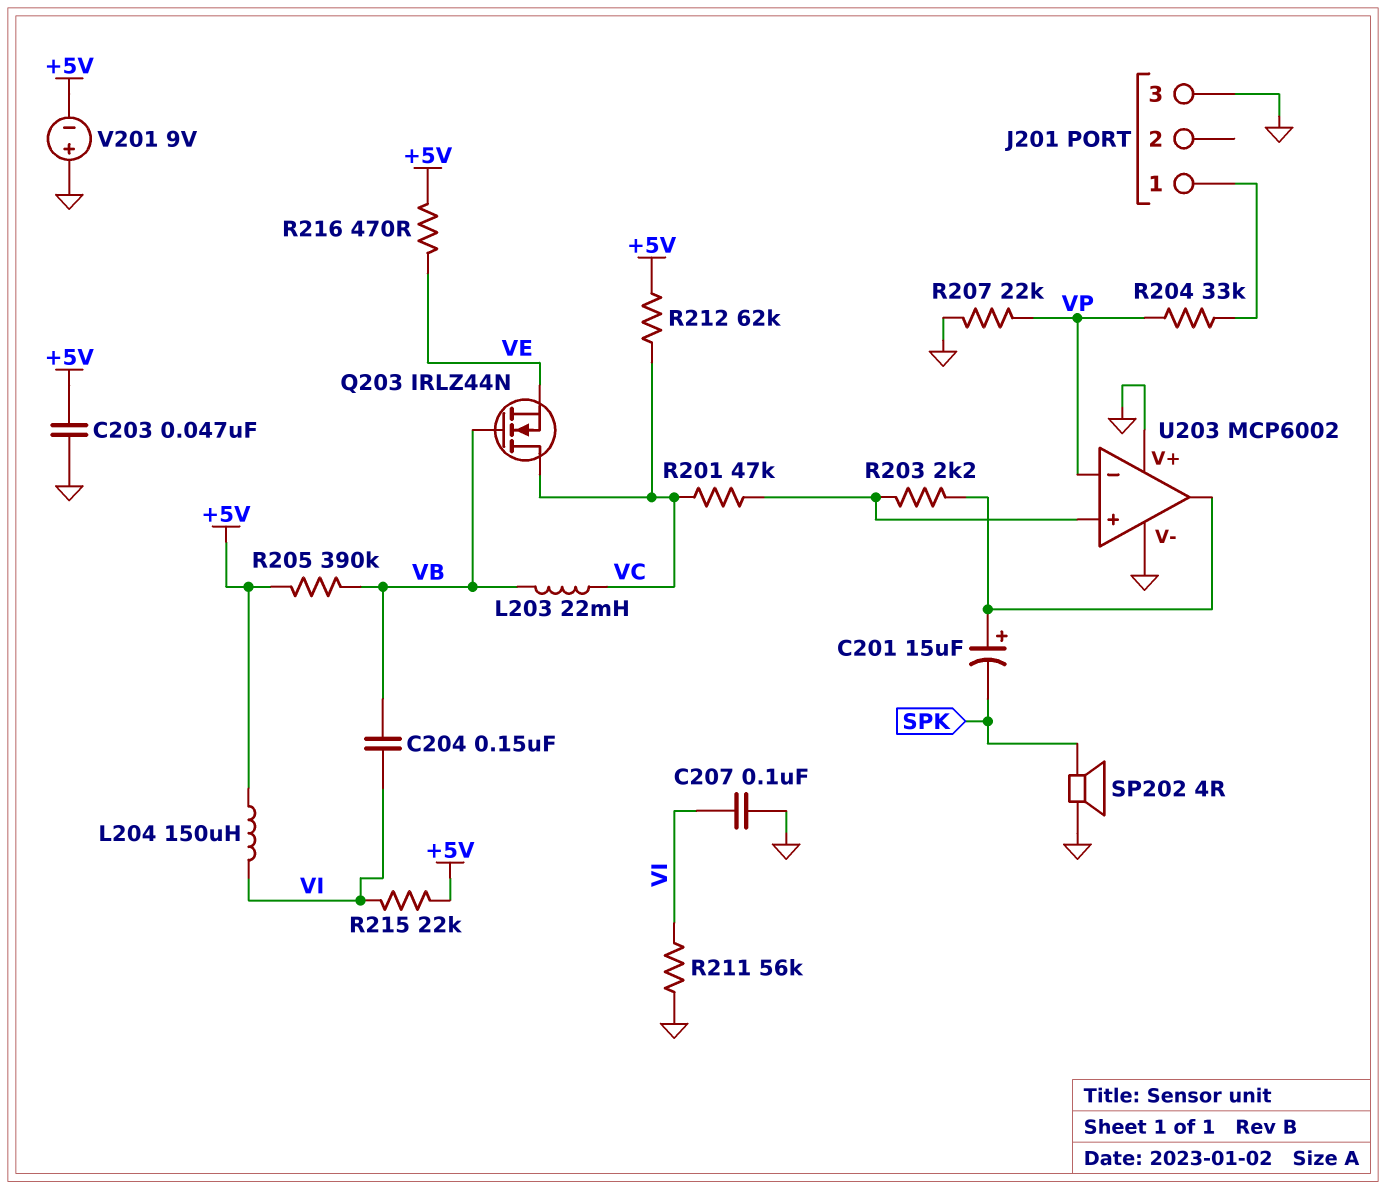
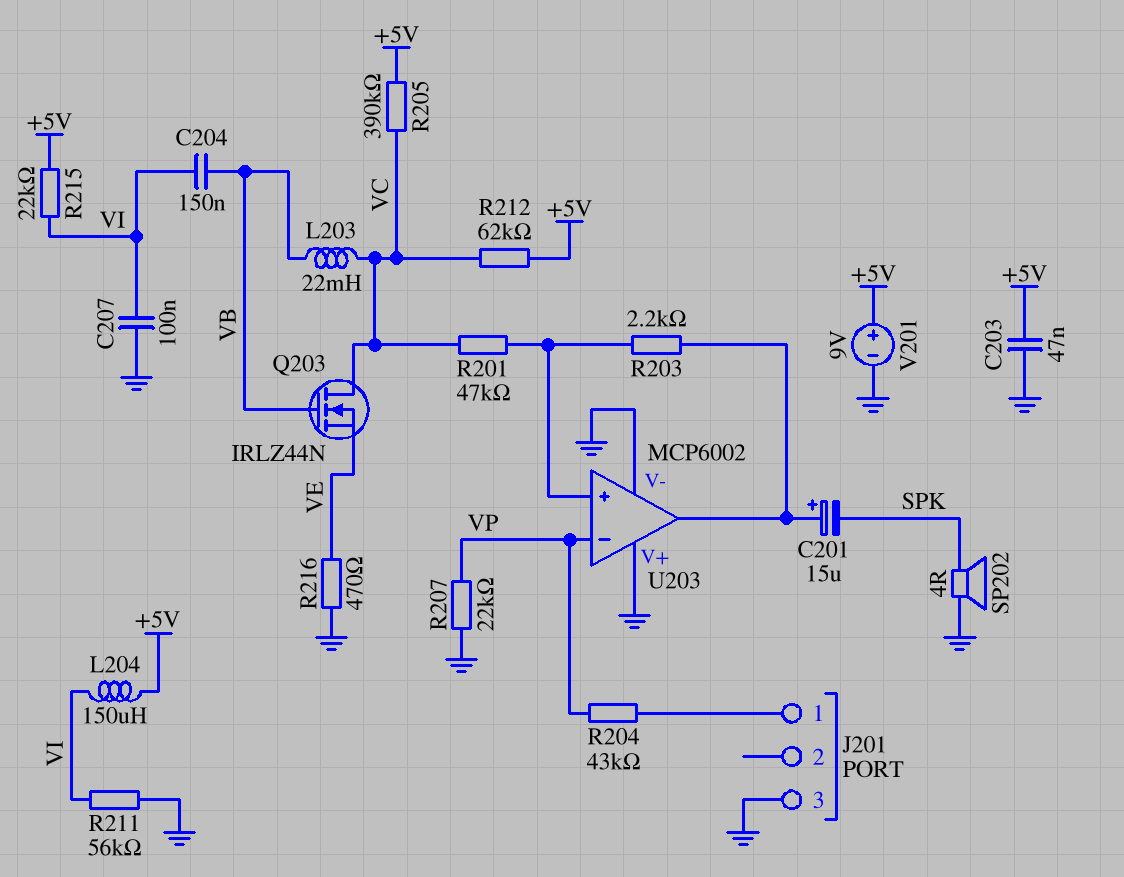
R204: 33k (J201/1, VP) -> 43k (J201/1, VP)
R205: 390k (+5V, VB) -> 390k (+5V, VC)
R216: 470 (+5V, VE) -> 470 (GND, VE)
V201: 9V (plus GND, minus +5V) -> 9V (plus +5V, minus GND)

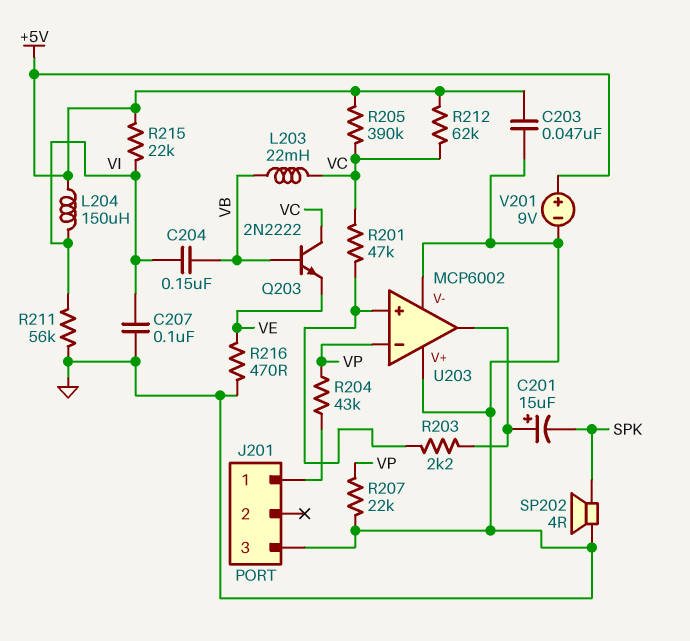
Q203: NMOS IRLZ44N (G VB, D VC, S VE) -> NPN 2N2222 (B VB, C VC, E VE)

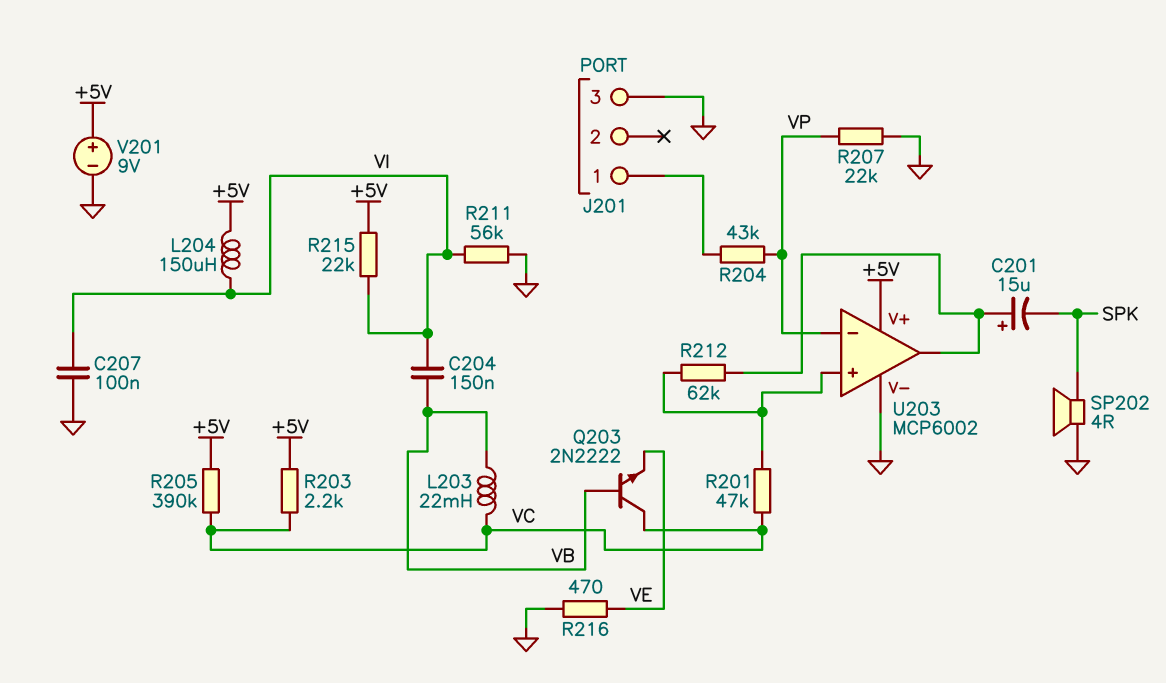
C203: 47nF (+5V, GND) -> none
R203: 2.2k (U203/in+, U203/out) -> 2.2k (+5V, VC)
R212: 62k (+5V, VC) -> 62k (U203/in+, U203/out)
U203 pin V+: GND -> +5V

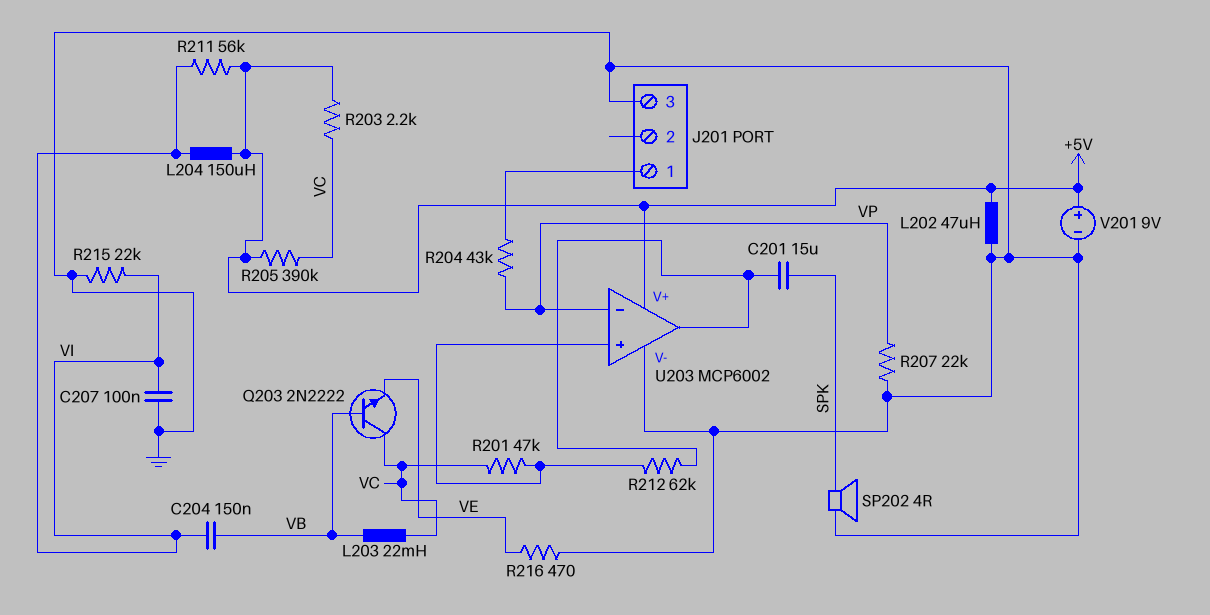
C201: 15uF (plus U203/out, minus SPK) -> 15uF (SPK, U203/out)
L202: none -> 47uH (+5V, GND)
R211: 56k (GND, VI) -> 56k (+5V, VI)
R215: 22k (+5V, VI) -> 22k (GND, VI)

